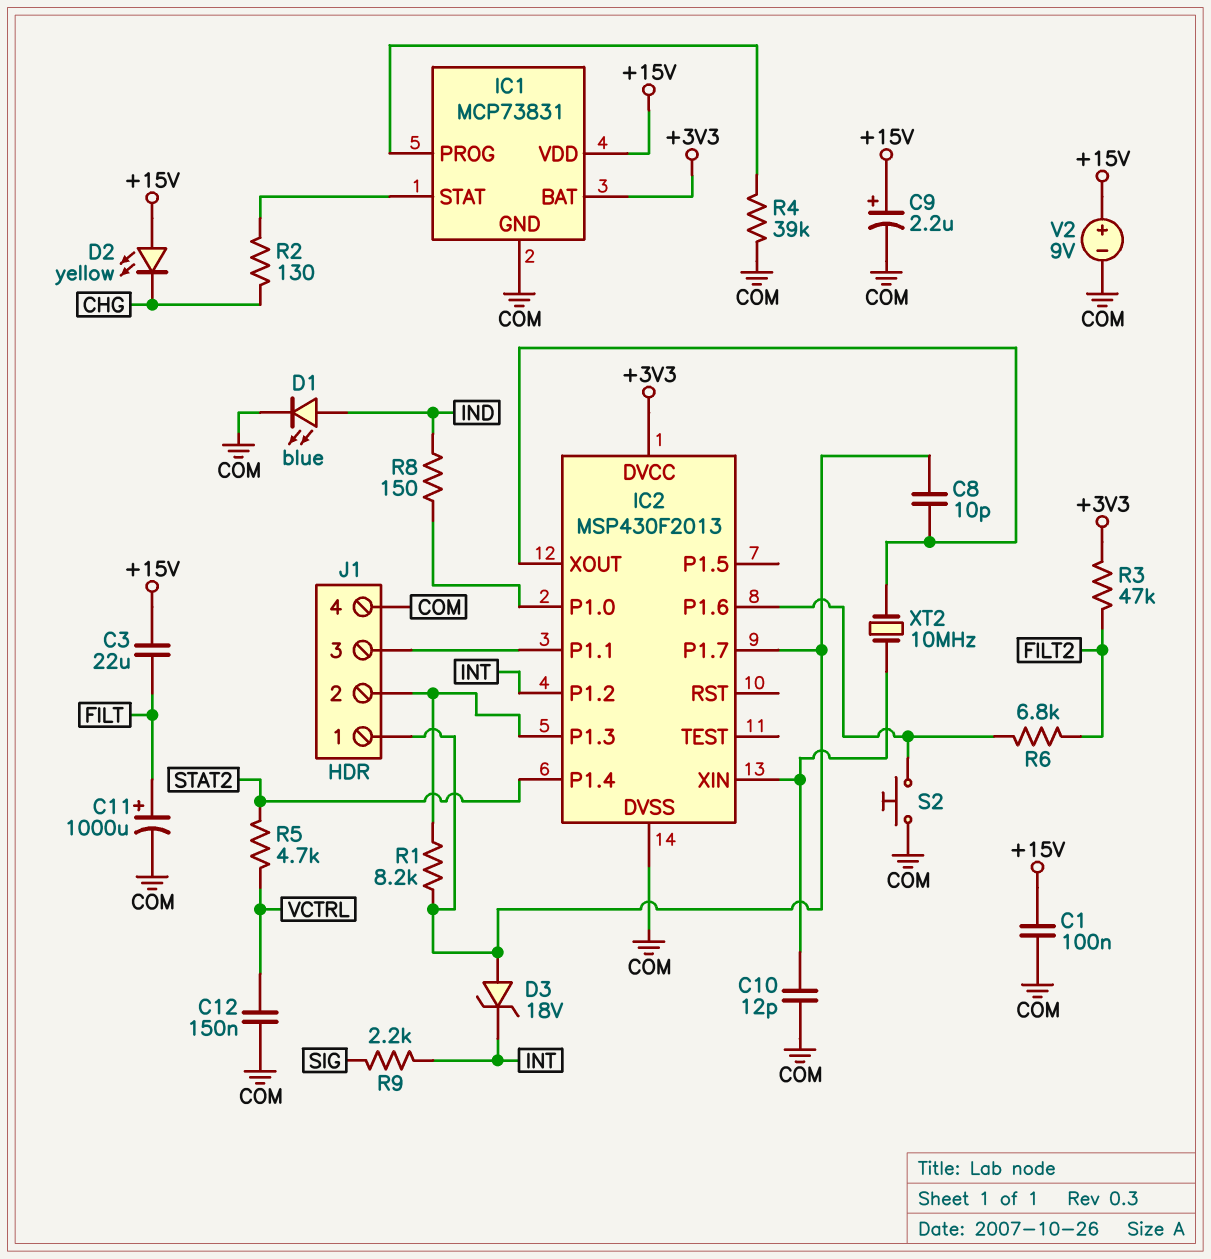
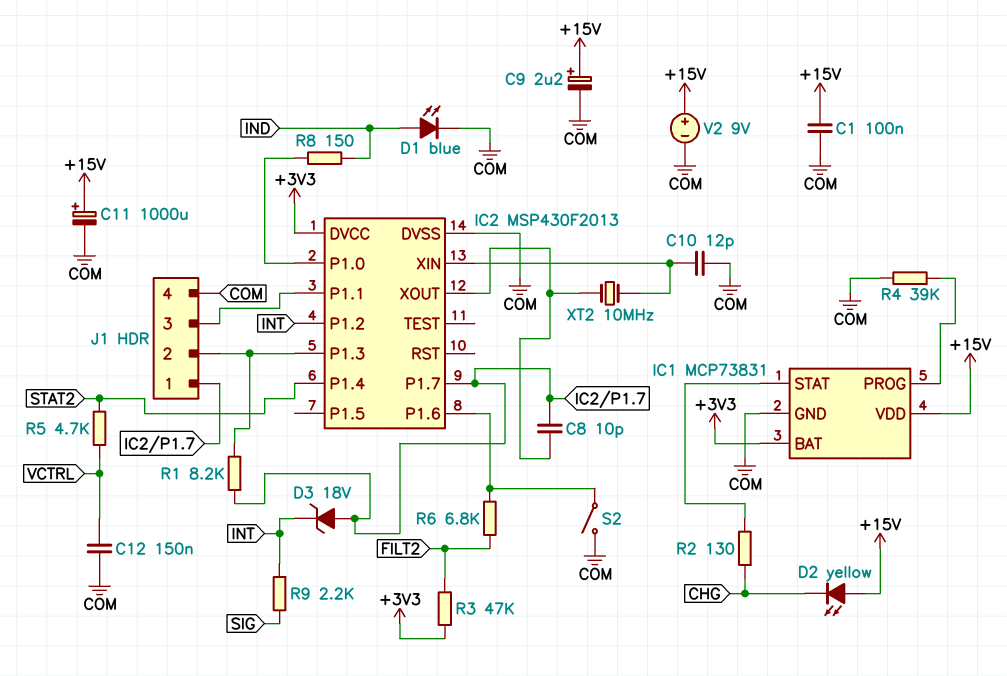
C3: 22uF (+15V, FILT) -> none
C11: 1000uF (plus FILT, minus COM) -> 1000uF (plus +15V, minus COM)
S2: button (COM, IC2/P1.6) -> switch (COM, IC2/P1.6)

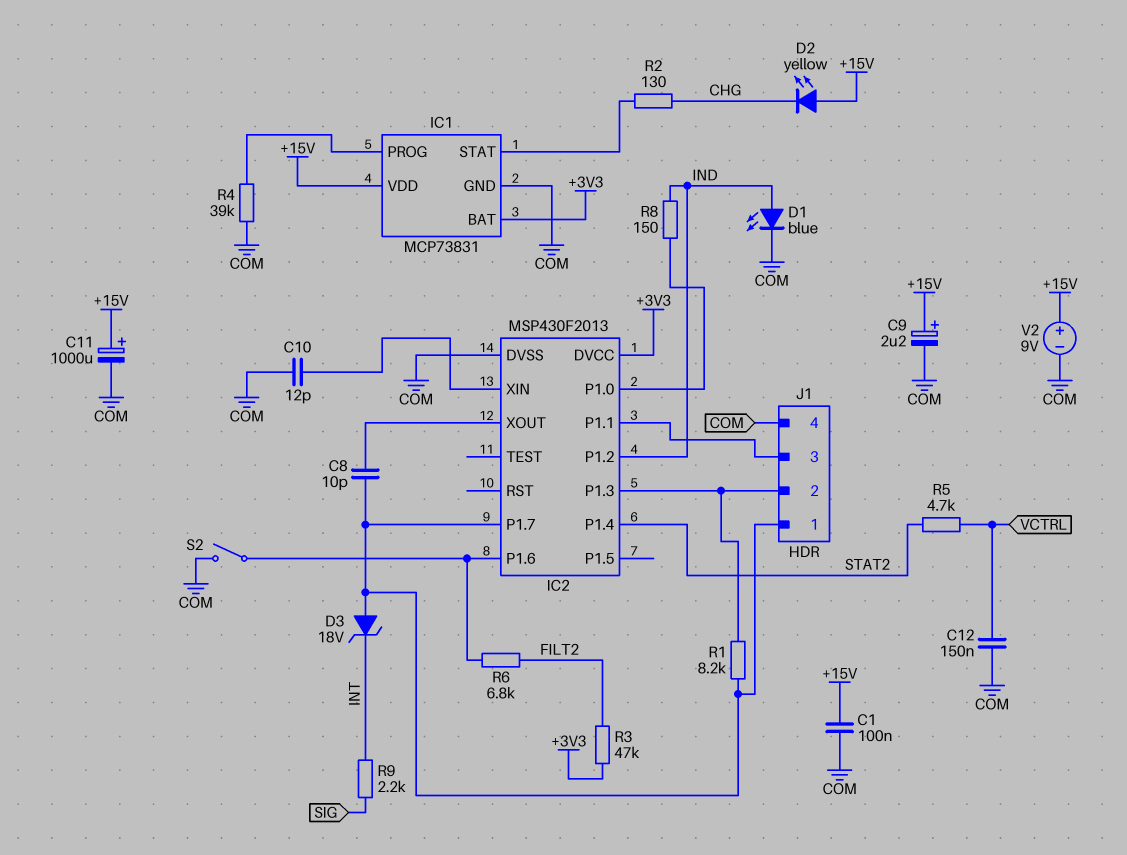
IC2 pin P1.2: INT -> IND
XT2: 10MHz (IC2/XIN, IC2/XOUT) -> none

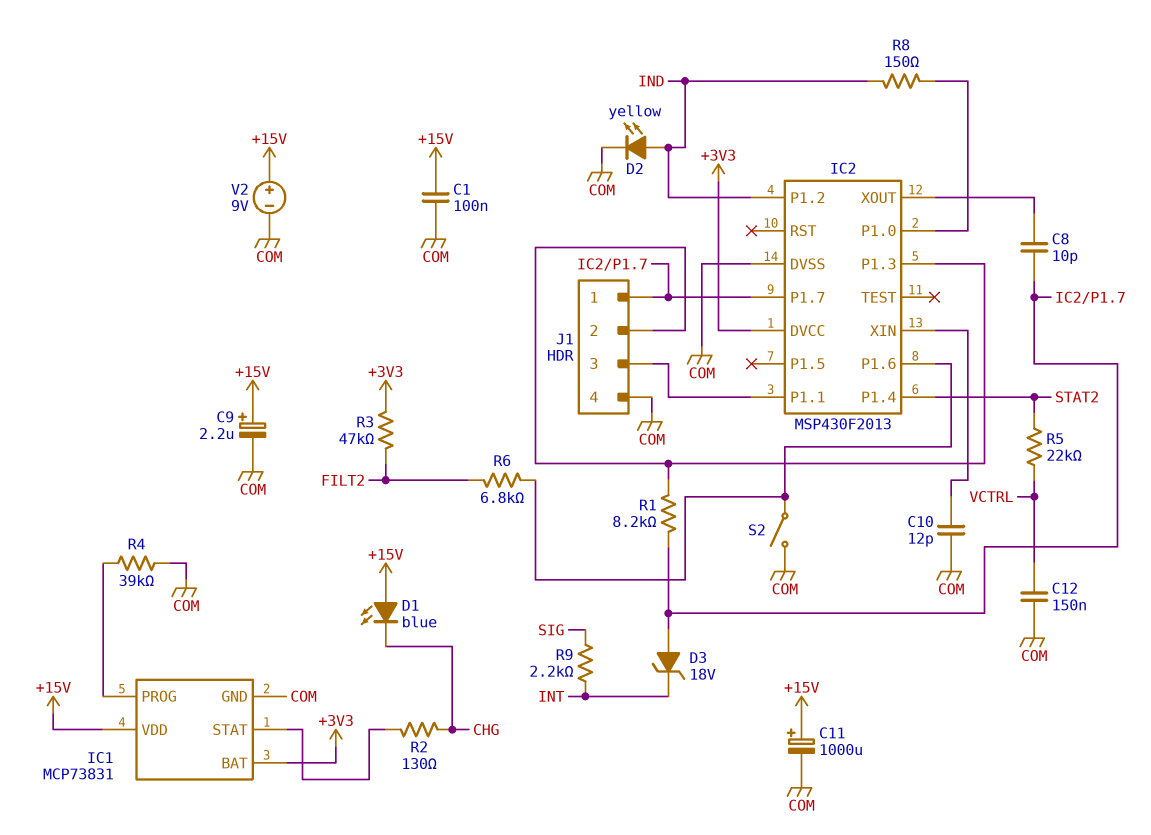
D1: LED blue (A IND, K COM) -> LED blue (A +15V, K CHG)
D2: LED yellow (A +15V, K CHG) -> LED yellow (A IND, K COM)
R5: 4.7k (STAT2, VCTRL) -> 22k (STAT2, VCTRL)

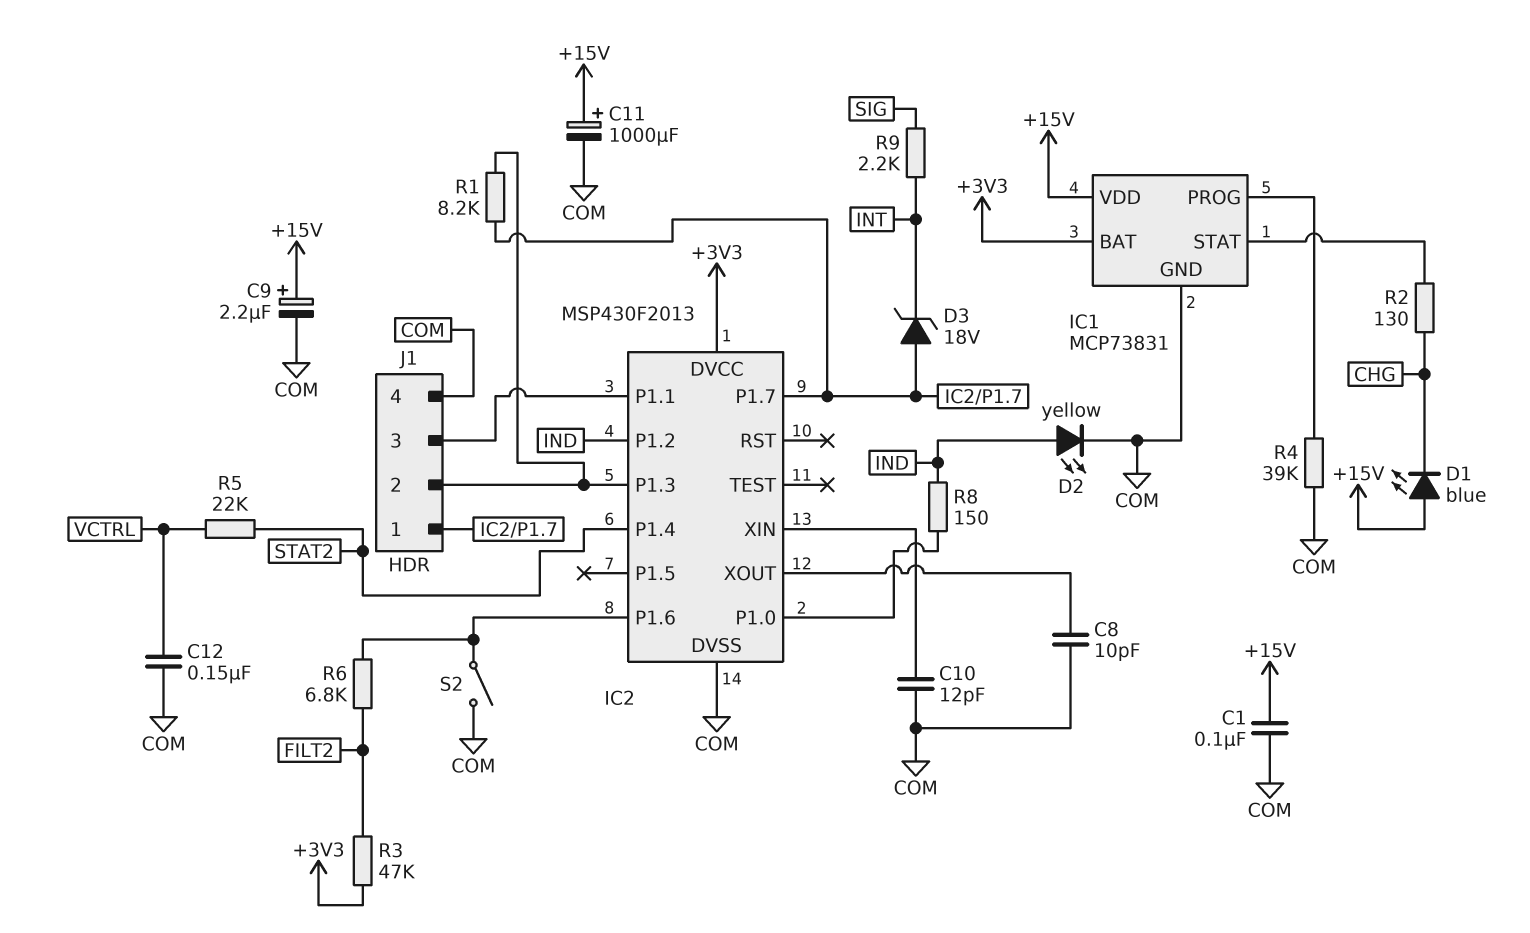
C8: 10pF (IC2/P1.7, IC2/XOUT) -> 10pF (COM, IC2/XOUT)
V2: 9V (plus +15V, minus COM) -> none

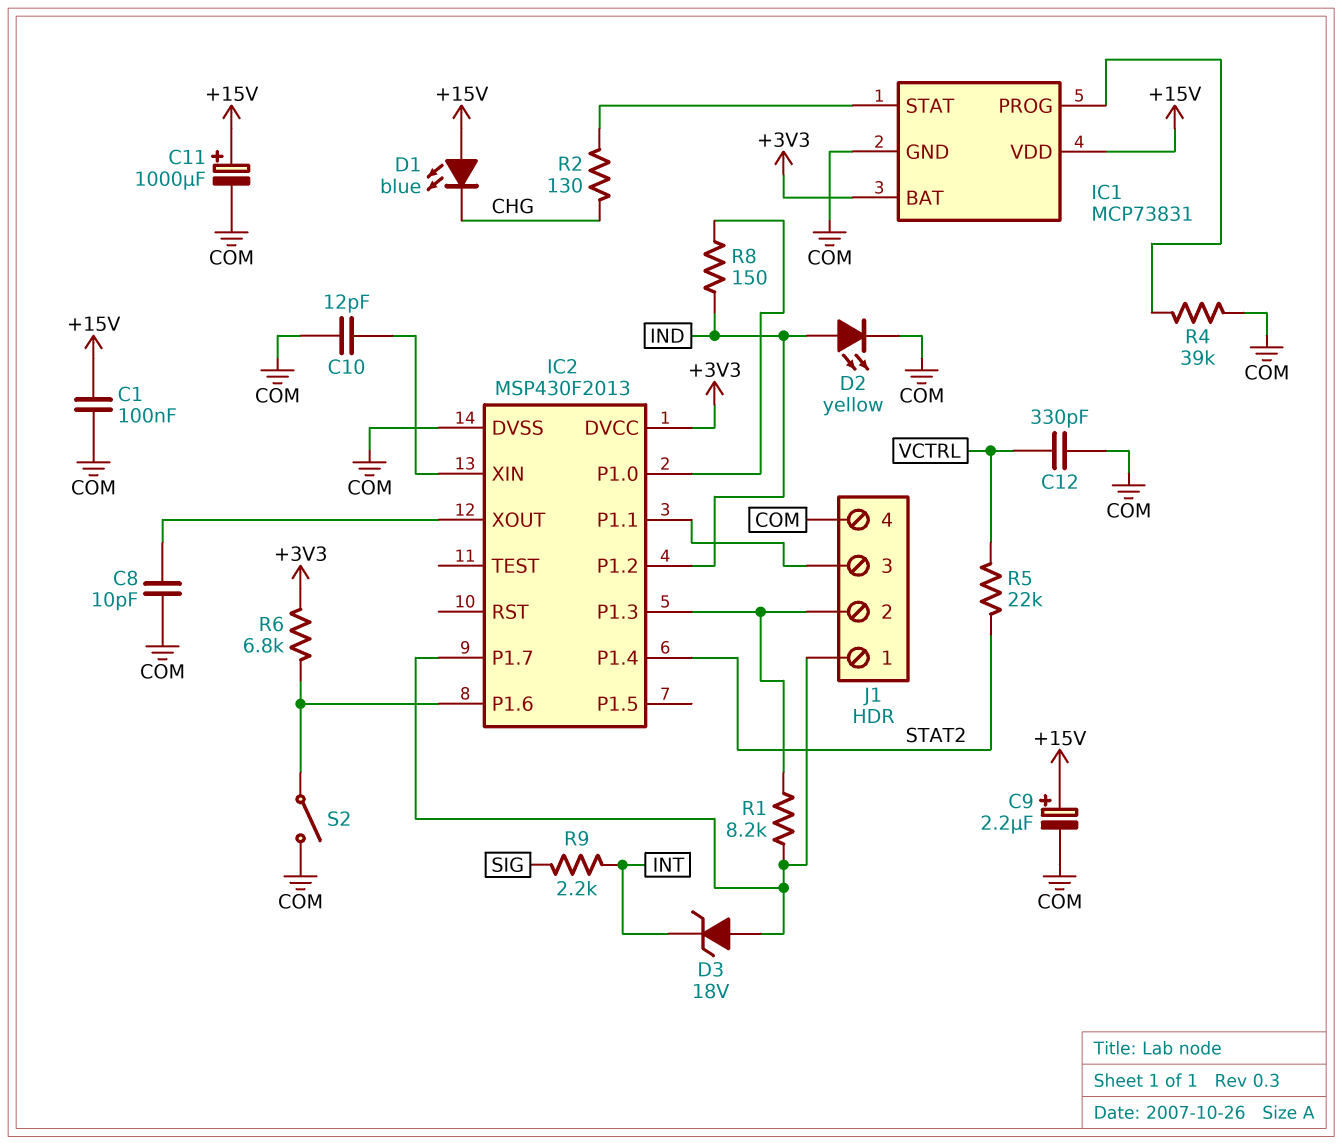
C12: 150nF (COM, VCTRL) -> 330pF (COM, VCTRL)
R3: 47k (+3V3, FILT2) -> none
R6: 6.8k (FILT2, IC2/P1.6) -> 6.8k (+3V3, IC2/P1.6)

